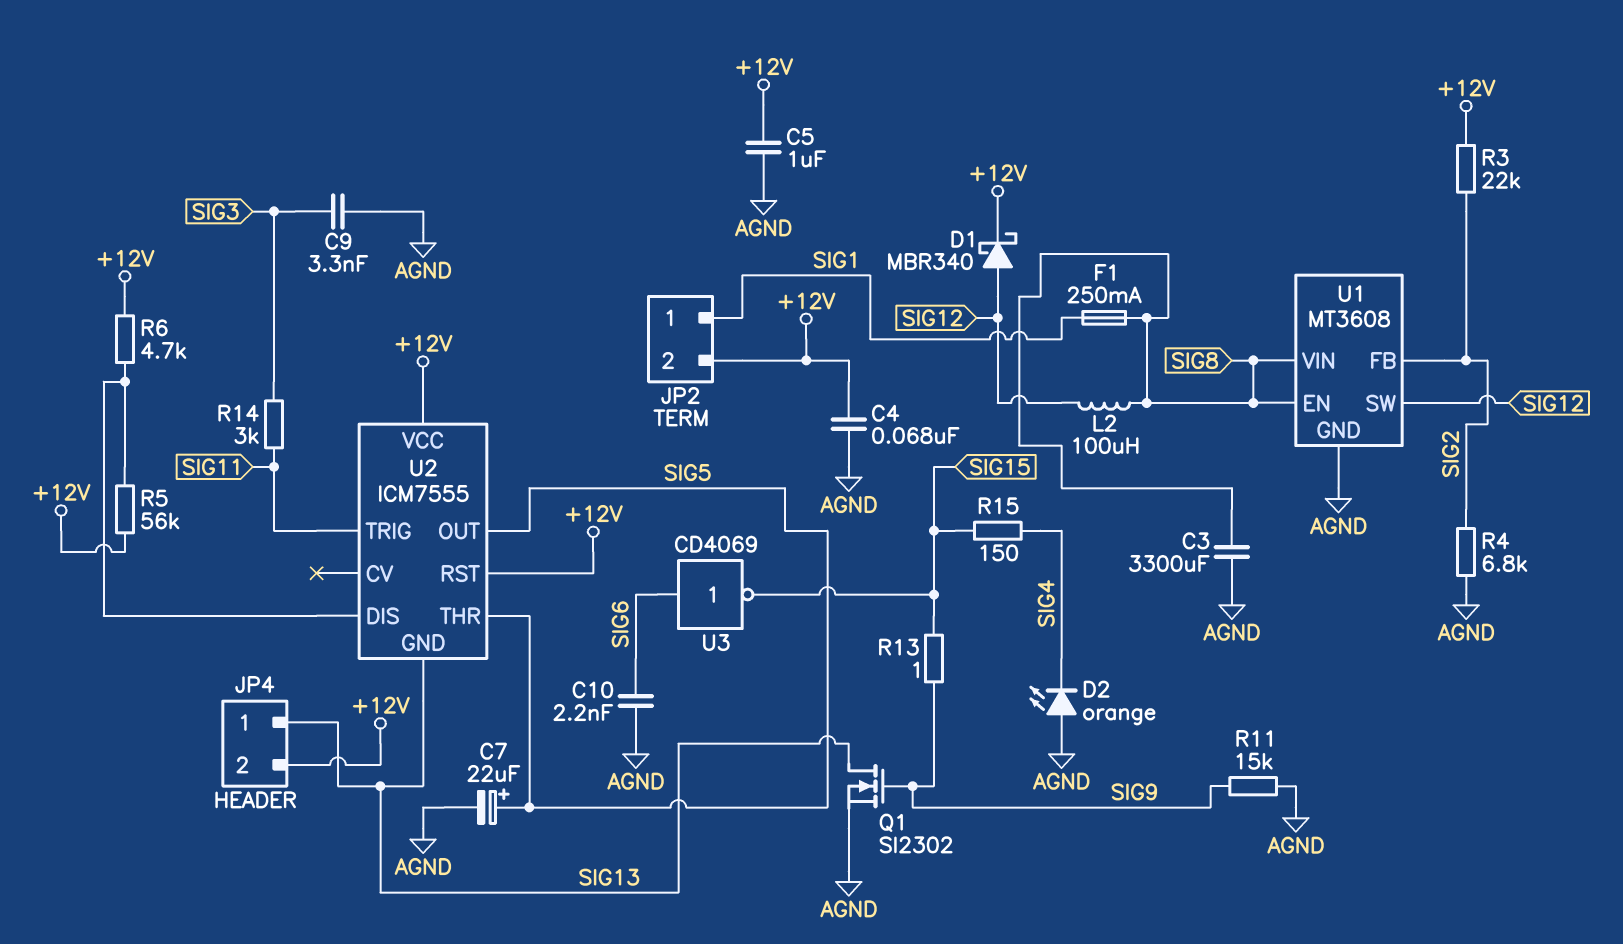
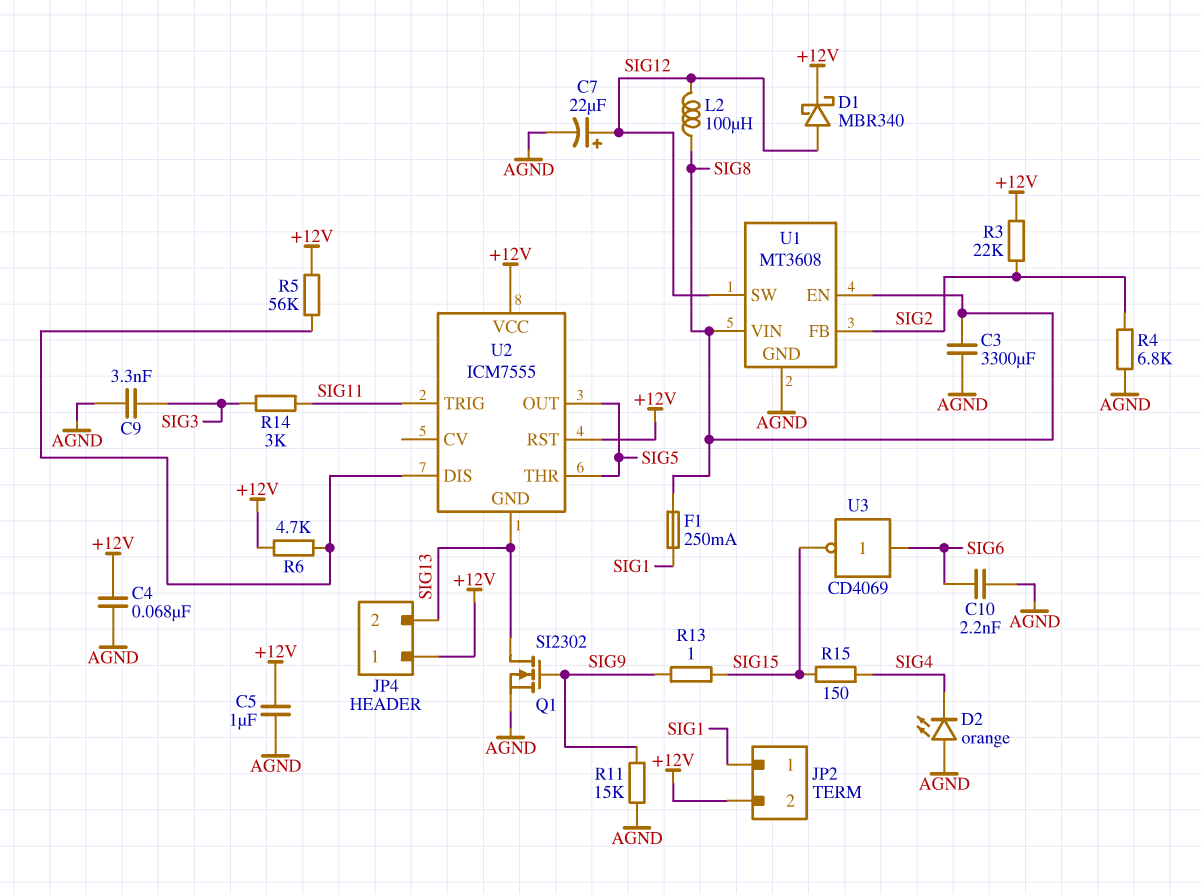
C7: 22uF (plus SIG5, minus AGND) -> 22uF (plus SIG12, minus AGND)
JP4 pin 1: SIG13 -> +12V
JP4 pin 2: +12V -> SIG13

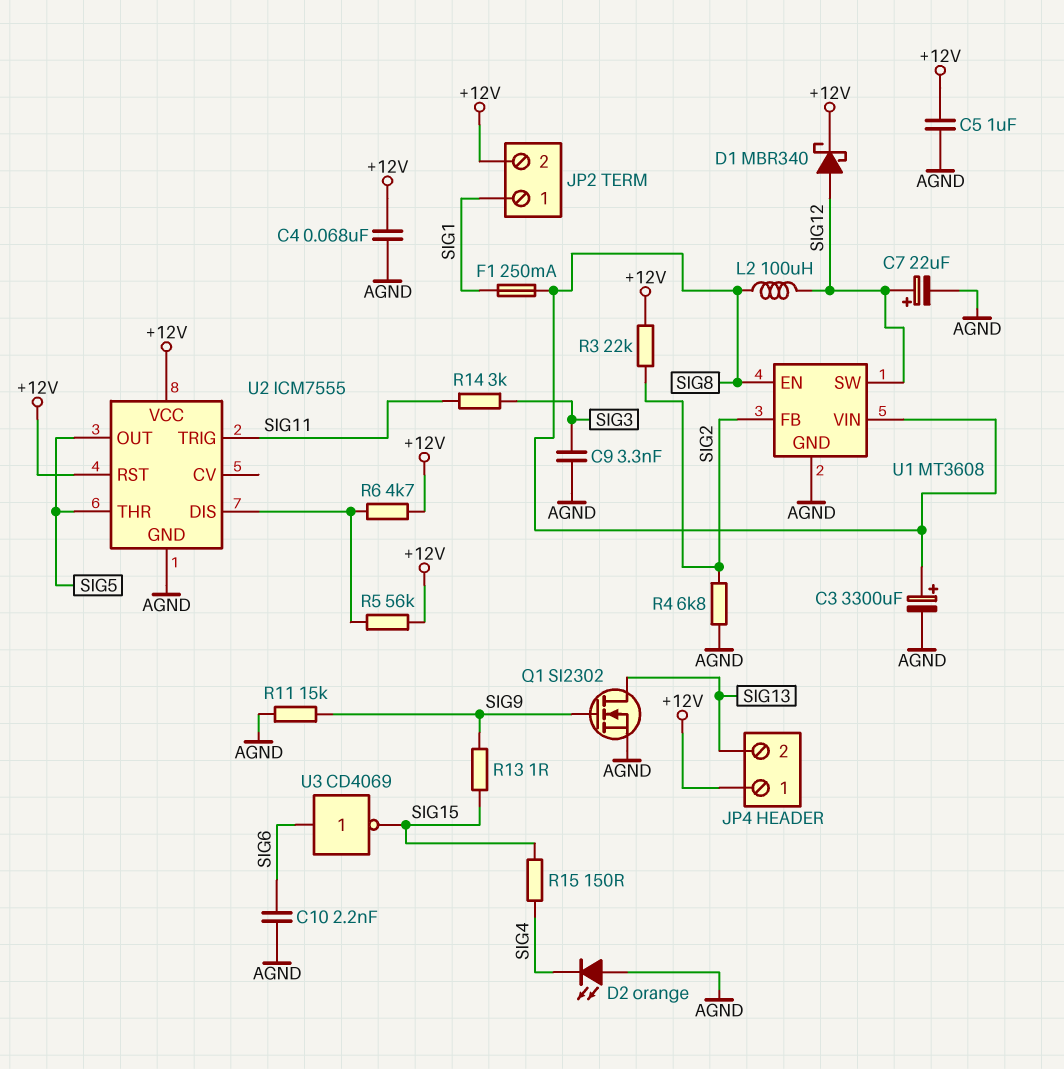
C3: 3300uF (AGND, SIG8) -> 3300uF (plus SIG8, minus AGND)
U2 pin GND: SIG13 -> AGND

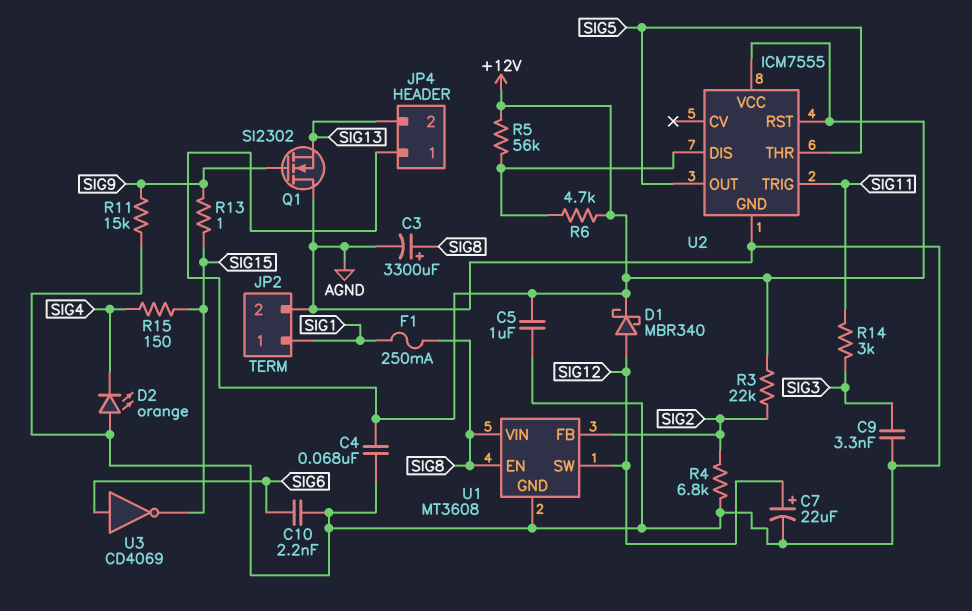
JP2 pin 2: +12V -> AGND
L2: 100uH (SIG8, SIG12) -> none
Q1: NMOS SI2302 (G SIG9, D SIG13, S AGND) -> NMOS SI2302 (G SIG9, D AGND, S SIG13)

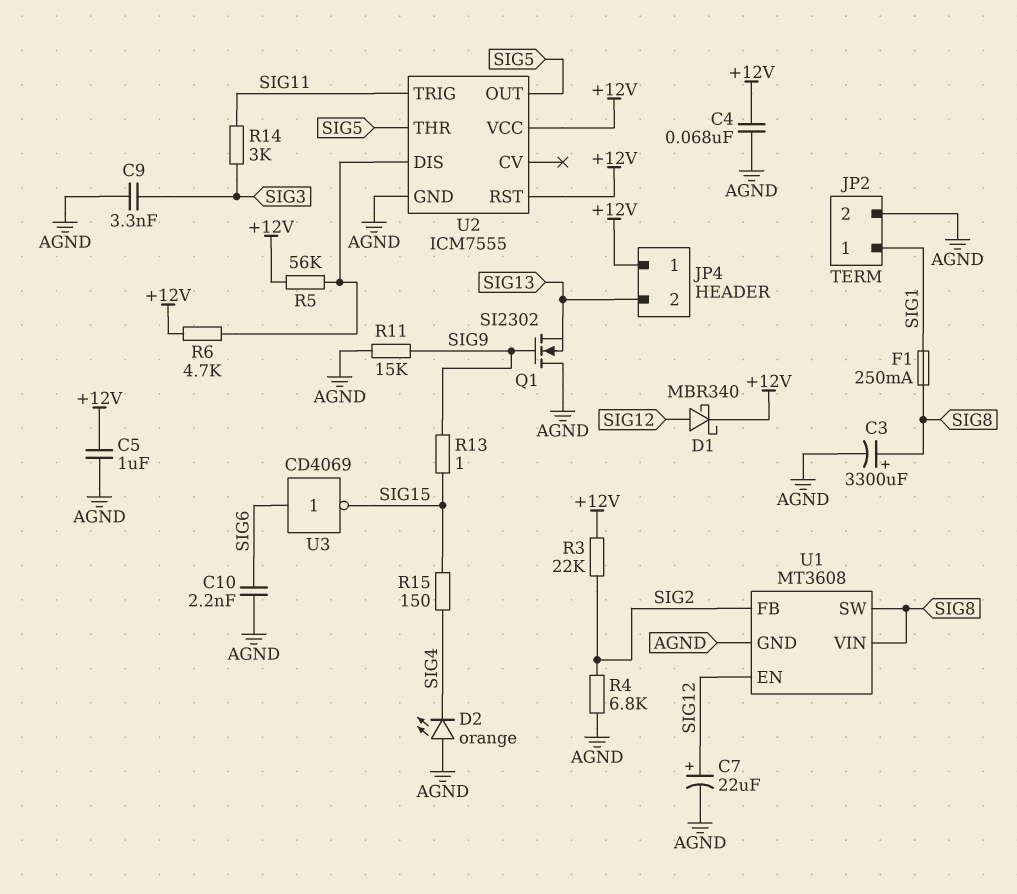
U1 pin EN: SIG8 -> SIG12
U1 pin SW: SIG12 -> SIG8

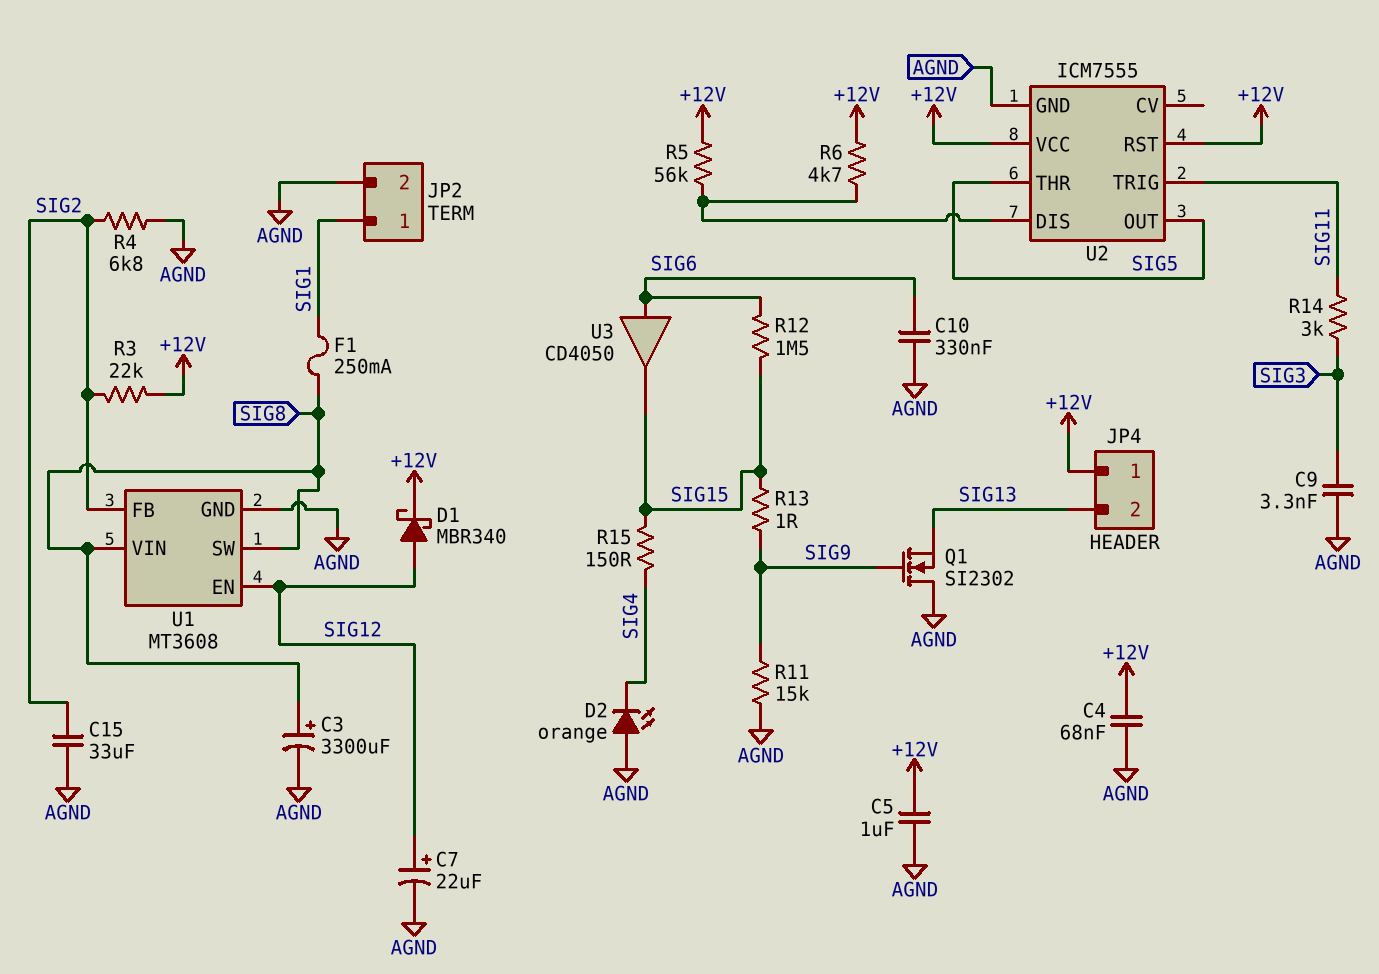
C10: 2.2nF (AGND, SIG6) -> 330nF (AGND, SIG6)
C15: none -> 33uF (AGND, SIG2)
R12: none -> 1.5M (SIG6, SIG15)
U3: NOT CD4069 (in SIG6, out SIG15) -> buffer CD4050 (in SIG6, out SIG15)

